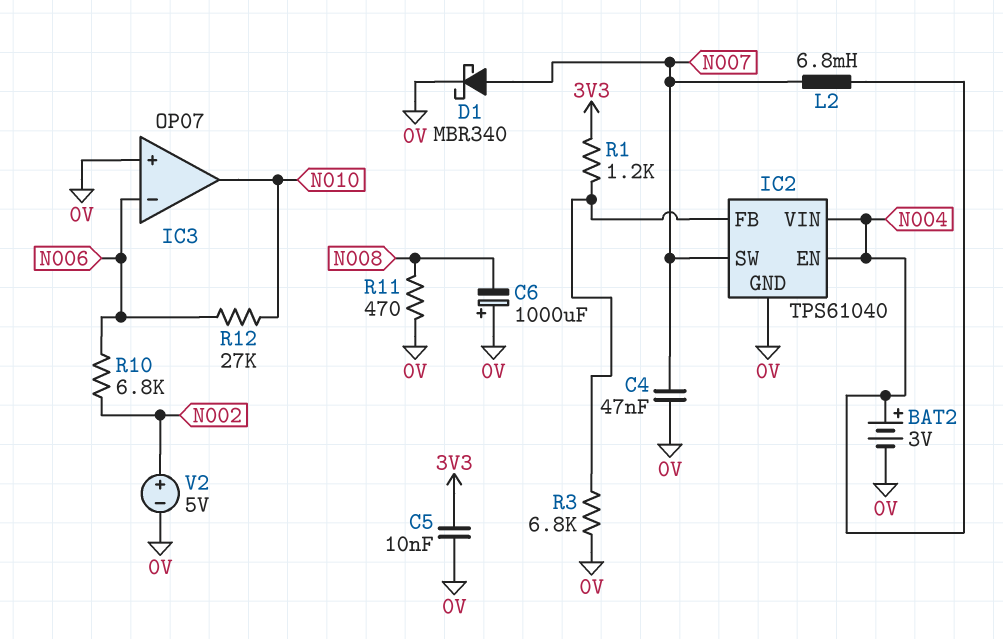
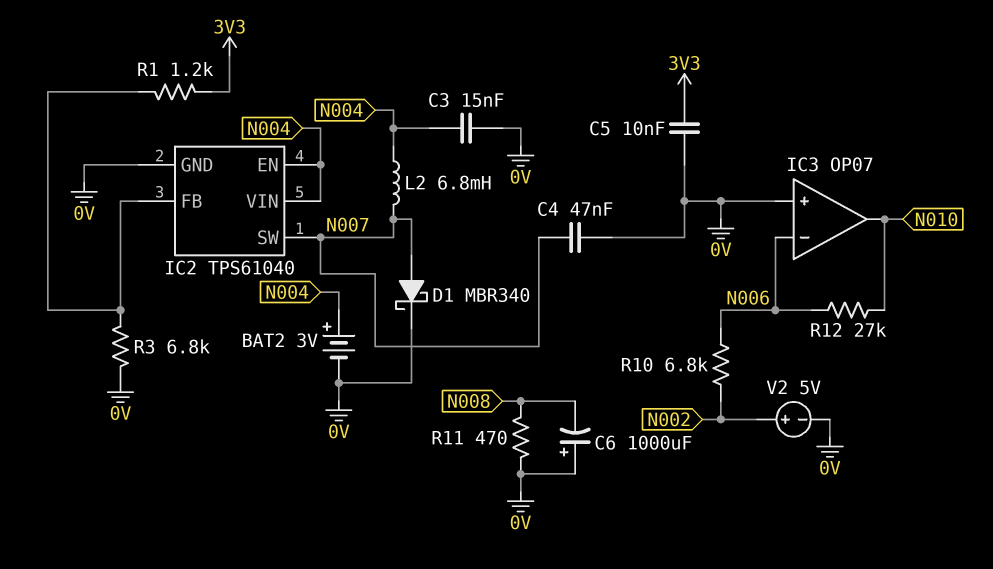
C3: none -> 15nF (0V, N004)

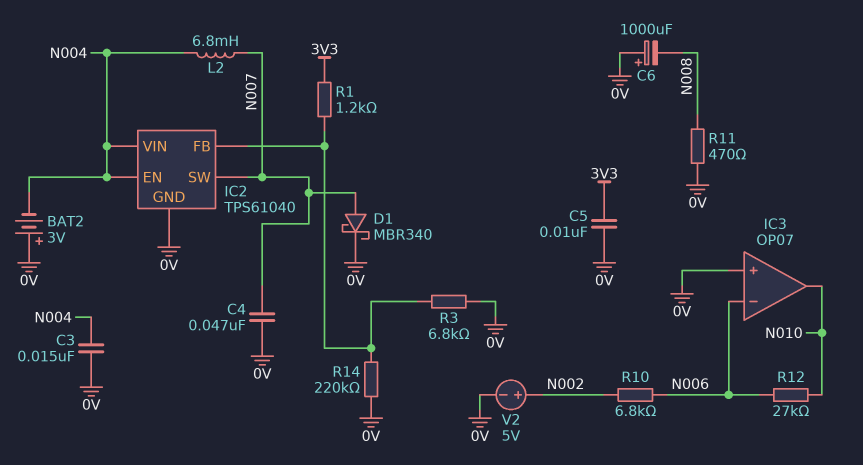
BAT2: 3V (plus N004, minus 0V) -> 3V (plus 0V, minus N004)
R14: none -> 220k (0V, IC2/FB)

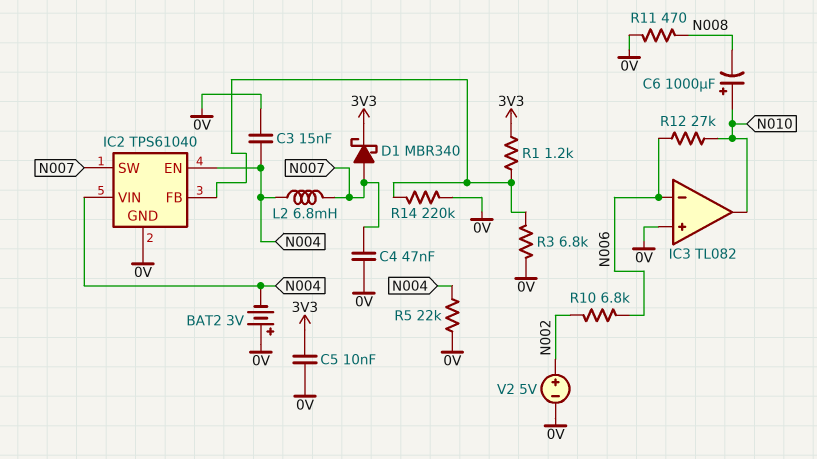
C6: 1000uF (plus 0V, minus N008) -> 1000uF (plus N010, minus N008)
D1: schottky MBR340 (A N007, K 0V) -> schottky MBR340 (A N007, K 3V3)
IC3: OP07 -> TL082
R5: none -> 22k (0V, N004)

